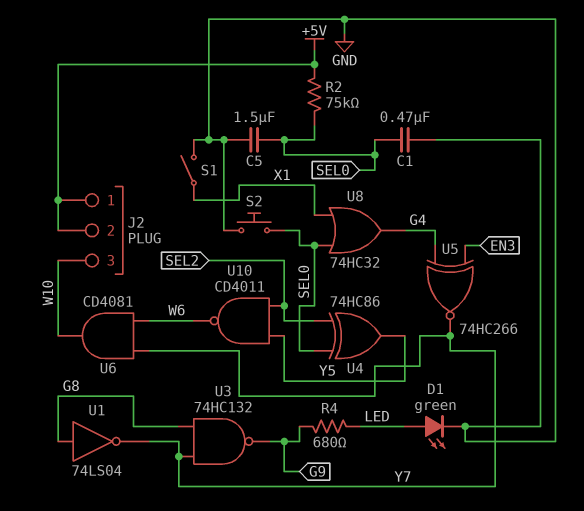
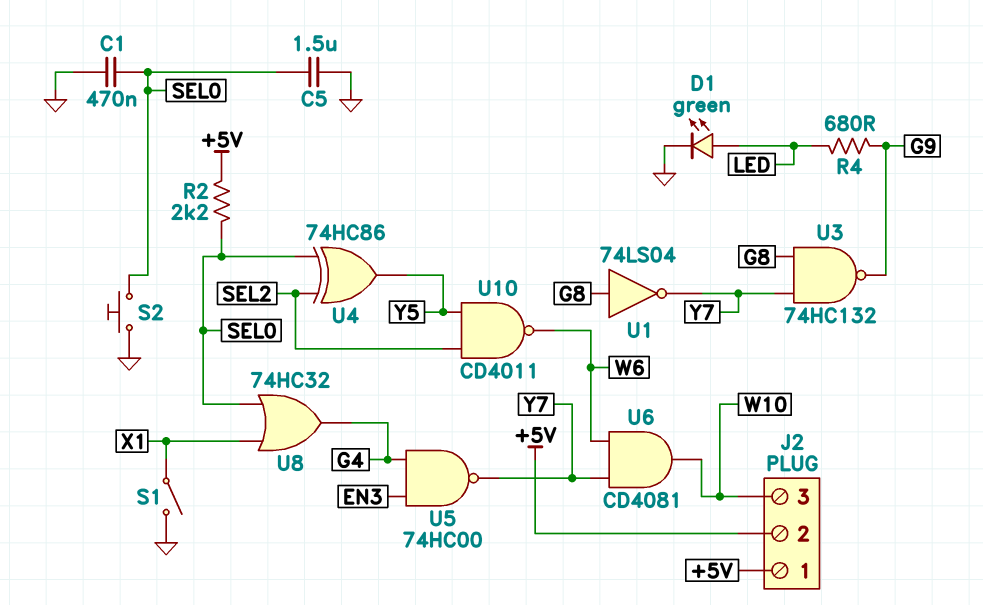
R2: 75k (+5V, SEL0) -> 2.2k (+5V, SEL0)
U5: XNOR 74HC266 (in EN3, in G4, out Y7) -> NAND 74HC00 (in EN3, in G4, out Y7)

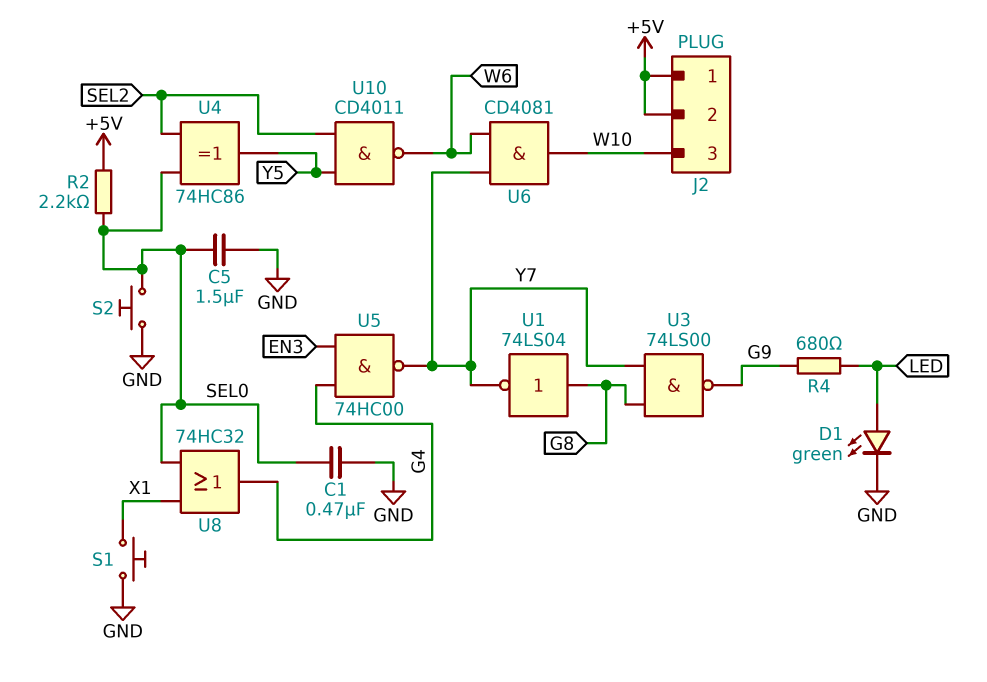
S1: switch (GND, X1) -> button (GND, X1)
U3: NAND 74HC132 (in G8, in Y7, out G9) -> NAND 74LS00 (in G8, in Y7, out G9)

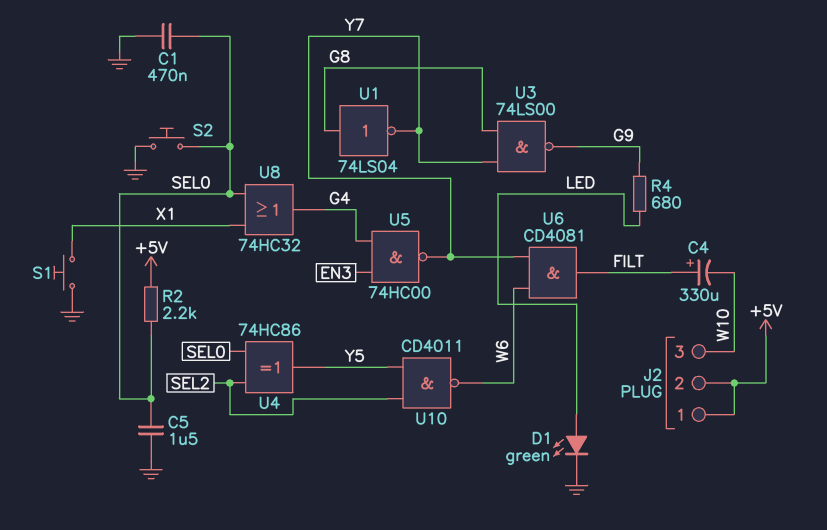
C4: none -> 330uF (plus FILT, minus W10)
U6: AND CD4081 (in W6, in Y7, out W10) -> AND CD4081 (in W6, in Y7, out FILT)

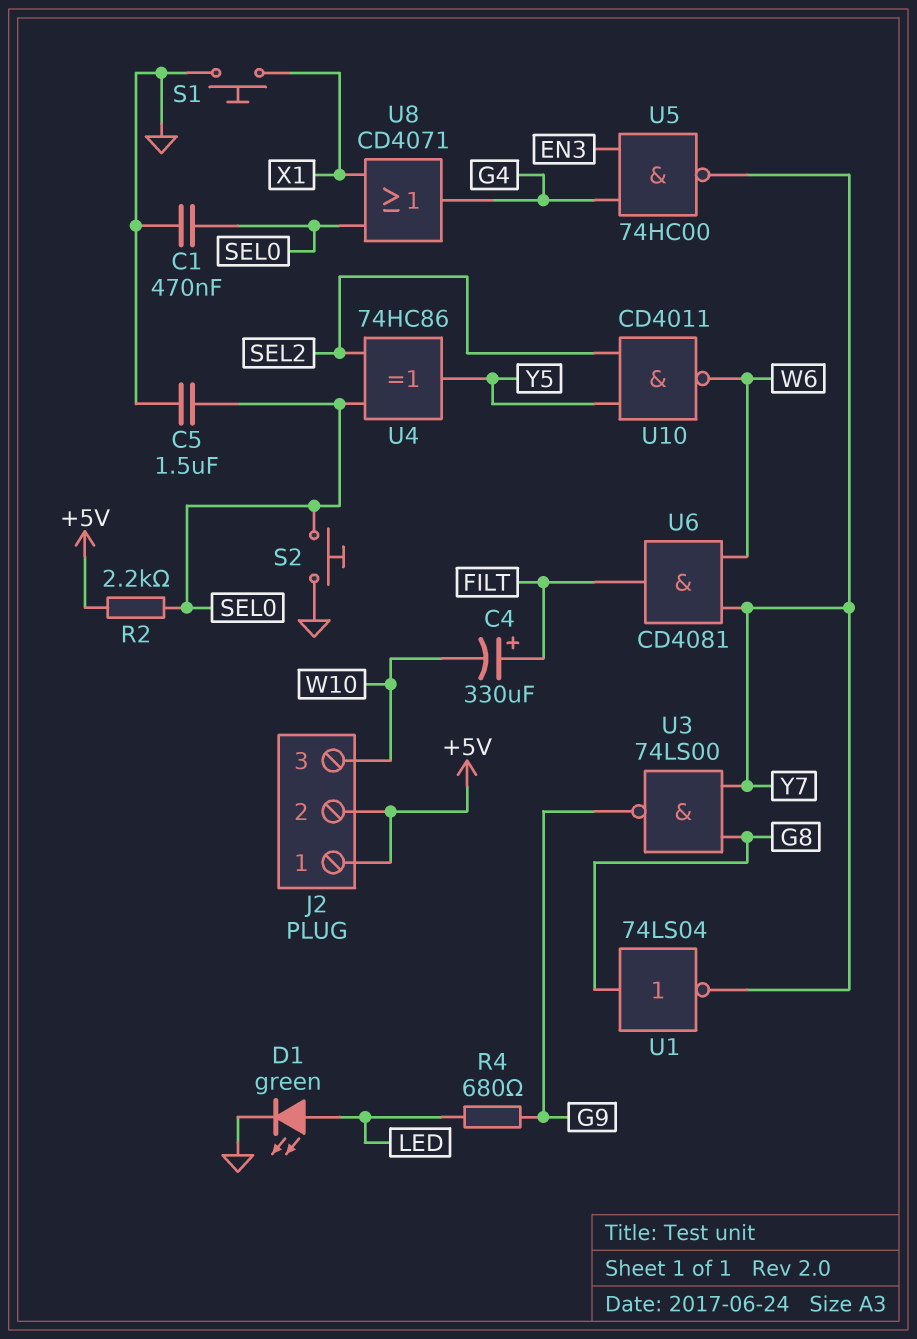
U8: OR 74HC32 (in SEL0, in X1, out G4) -> OR CD4071 (in SEL0, in X1, out G4)

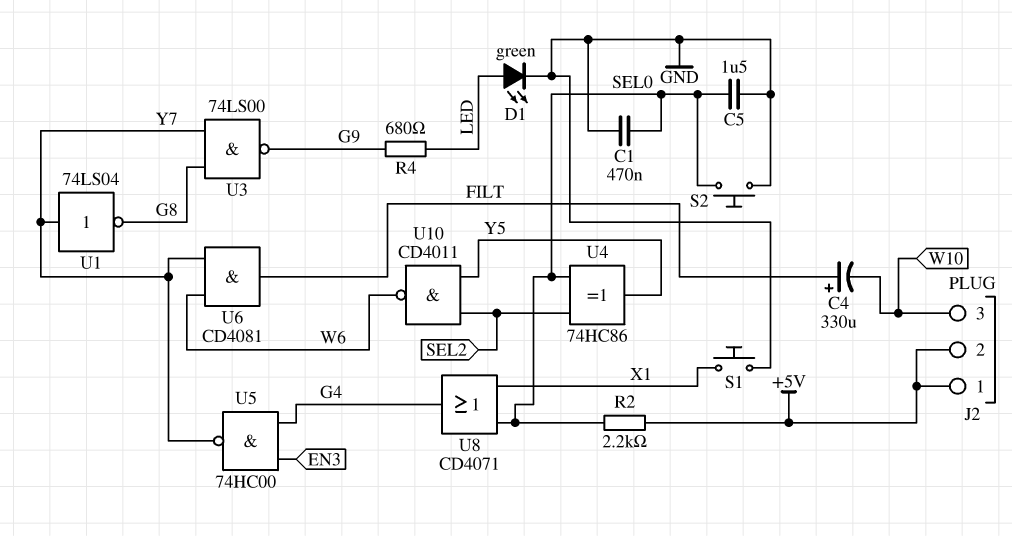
U1: NOT 74LS04 (in G8, out Y7) -> NOT 74LS04 (in Y7, out G8)

